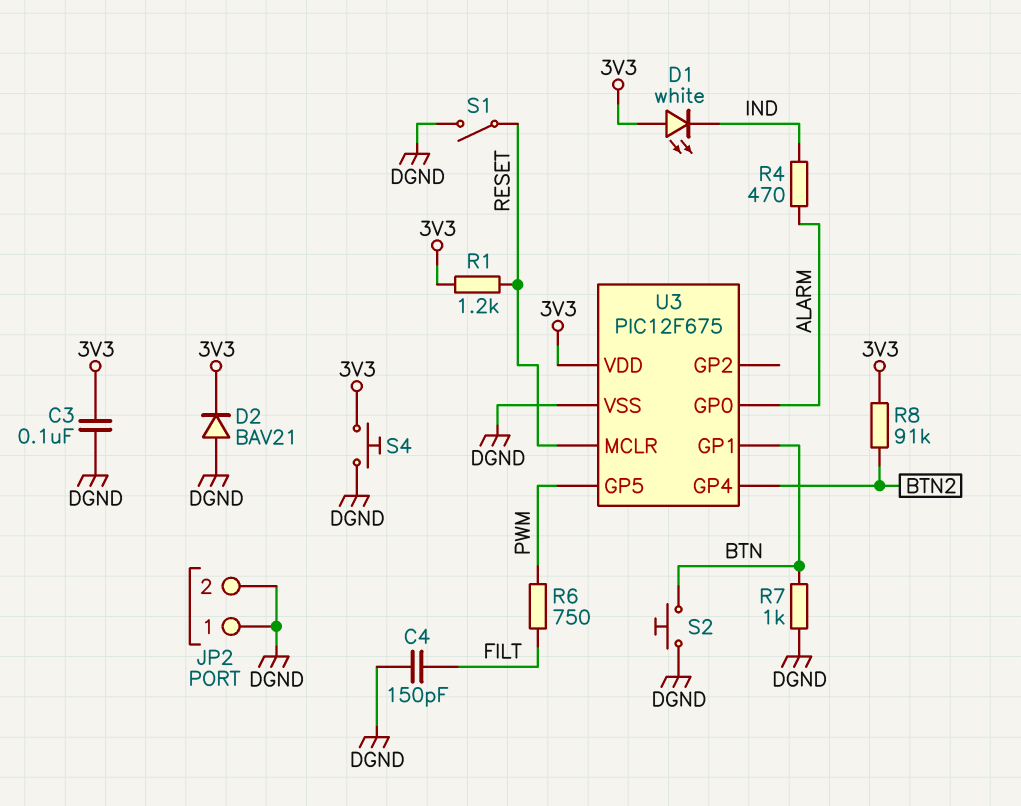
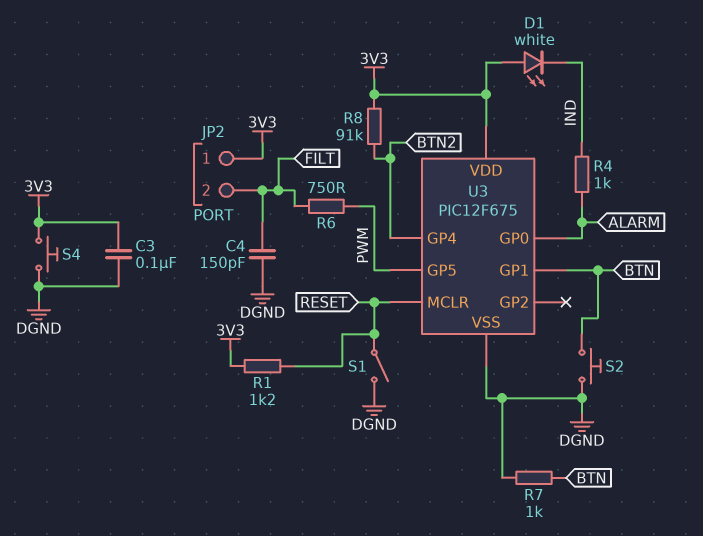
D2: diode BAV21 (A DGND, K 3V3) -> none
JP2 pin 1: DGND -> 3V3
JP2 pin 2: DGND -> FILT
R4: 470 (ALARM, IND) -> 1k (ALARM, IND)

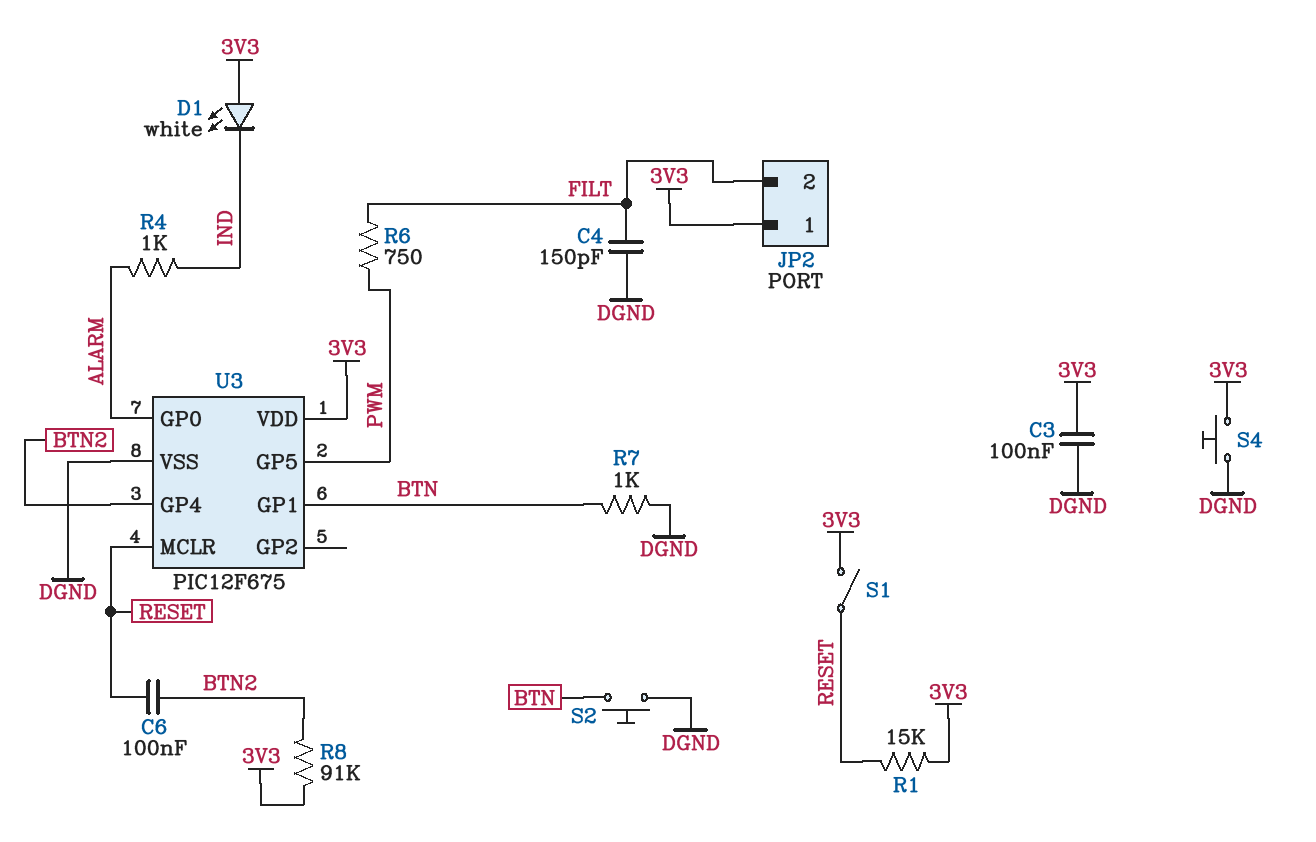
C6: none -> 100nF (BTN2, RESET)
R1: 1.2k (3V3, RESET) -> 15k (3V3, RESET)
S1: switch (DGND, RESET) -> switch (3V3, RESET)

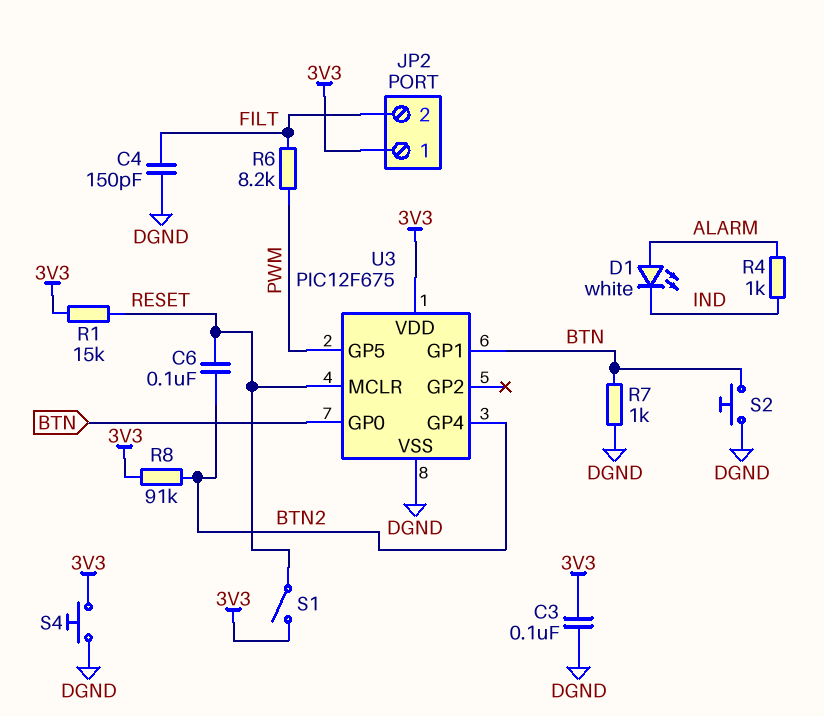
D1: LED white (A 3V3, K IND) -> LED white (A ALARM, K IND)
R6: 750 (FILT, PWM) -> 8.2k (FILT, PWM)
U3 pin GP0: ALARM -> BTN

